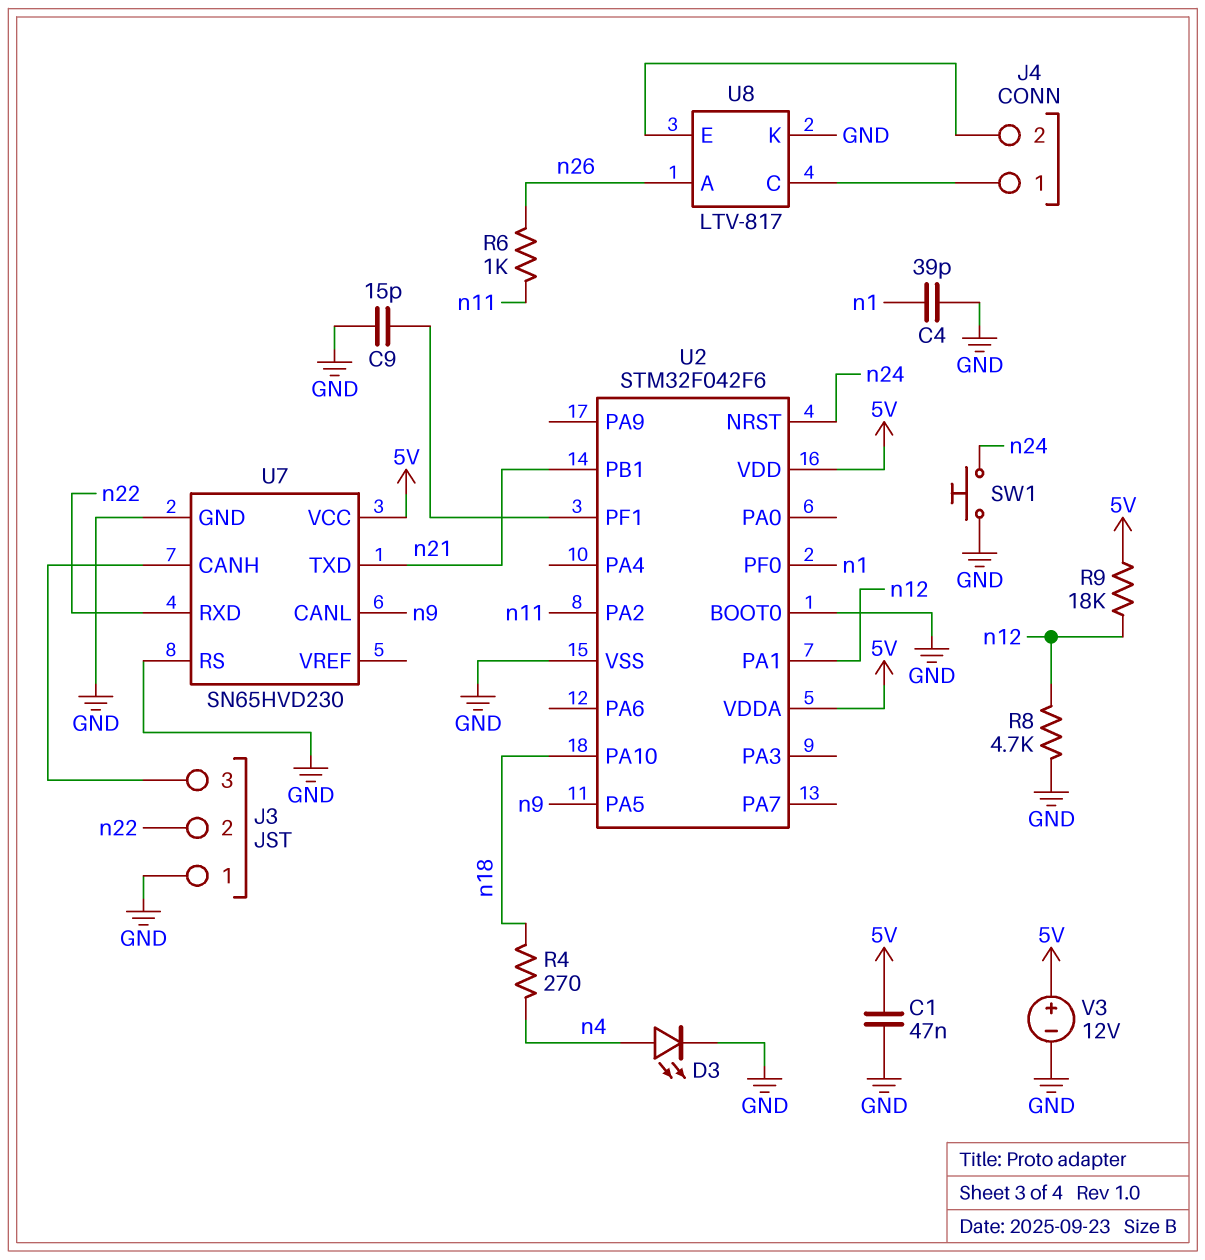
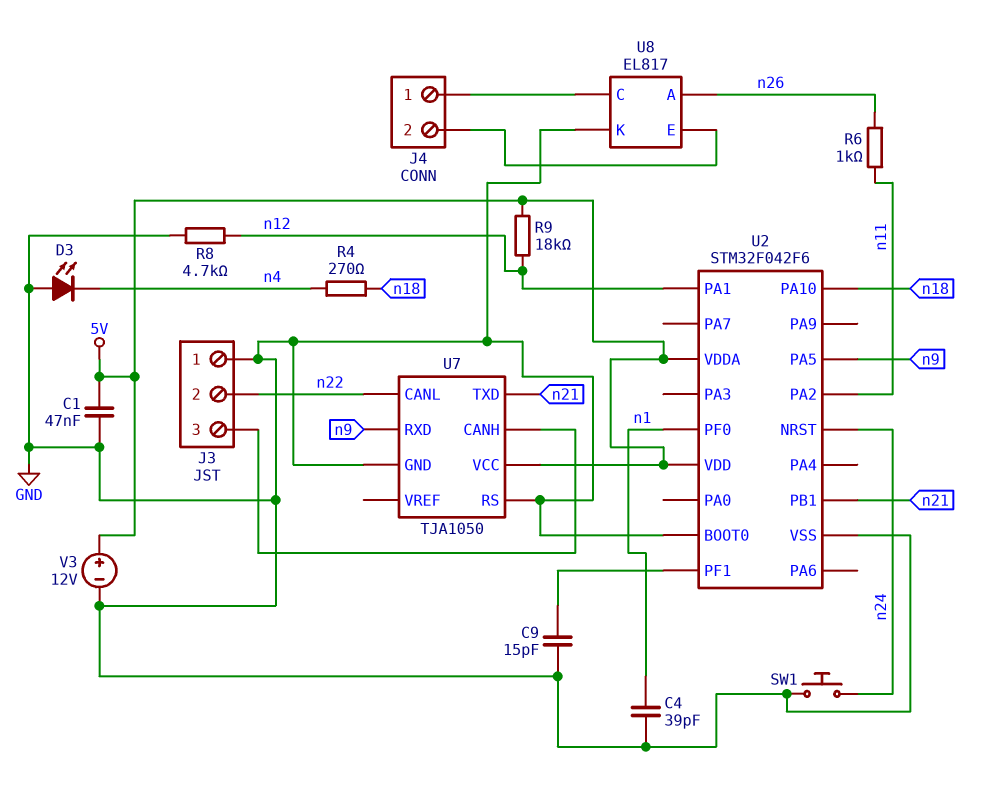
D3: LED (A n4, K GND) -> LED (A GND, K n4)
U7: SN65HVD230 -> TJA1050
U7 pin CANL: n9 -> n22
U7 pin RXD: n22 -> n9
U8: LTV-817 -> EL817

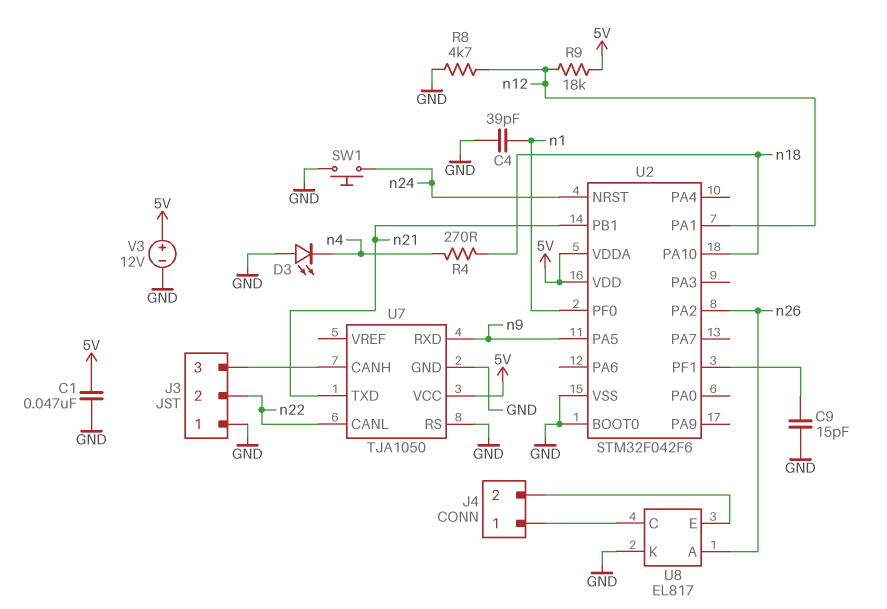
R6: 1k (n11, n26) -> none
U2 pin PA2: n11 -> n26

